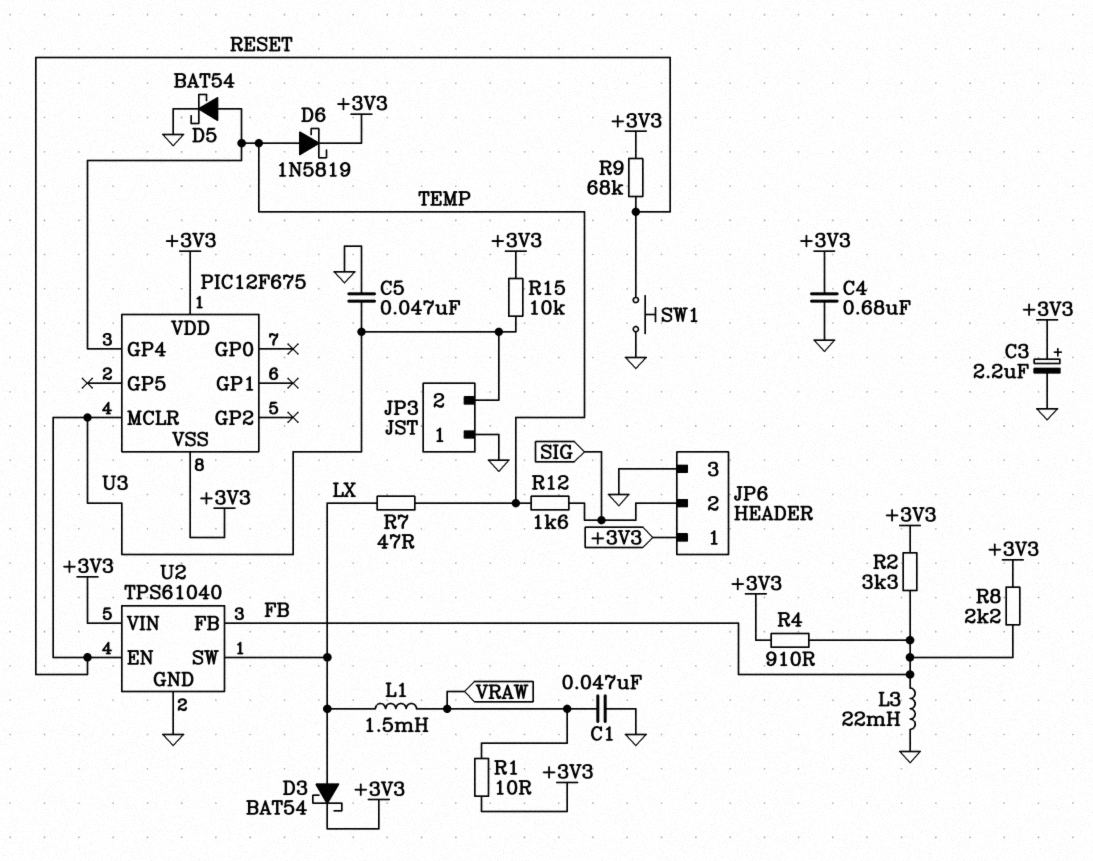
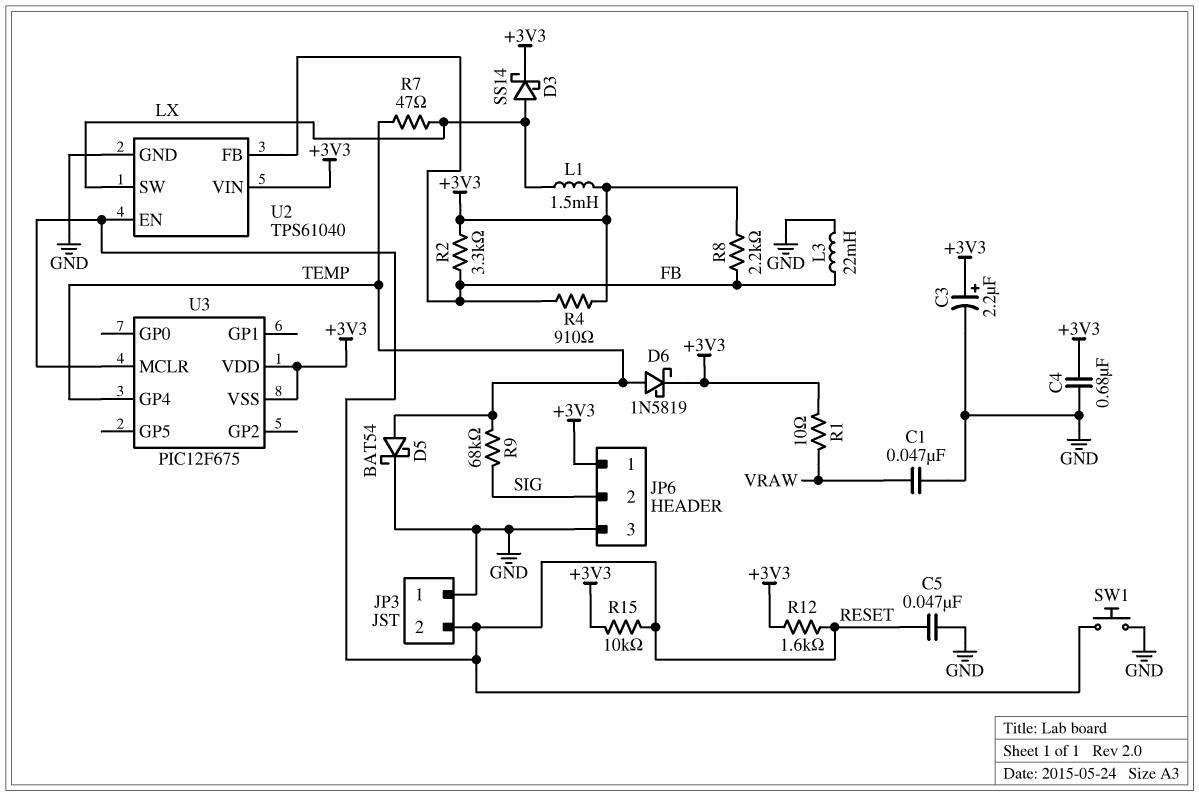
D3: schottky BAT54 (A LX, K +3V3) -> schottky SS14 (A LX, K +3V3)
L1: 1.5mH (LX, VRAW) -> 1.5mH (+3V3, LX)
R9: 68k (+3V3, RESET) -> 68k (SIG, TEMP)
R12: 1.6k (SIG, TEMP) -> 1.6k (+3V3, RESET)

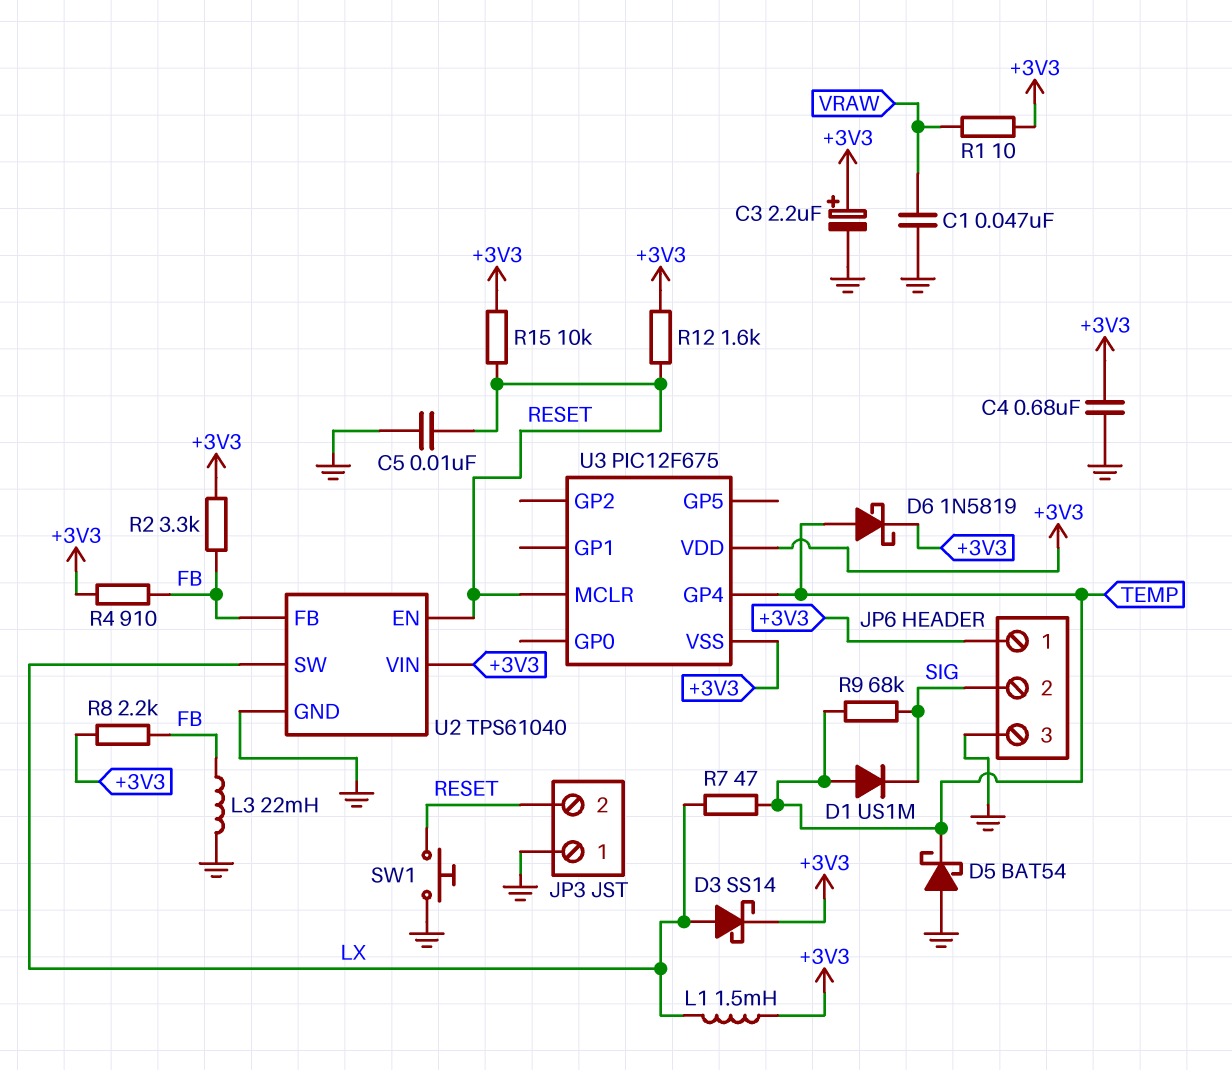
C5: 47nF (GND, RESET) -> 10nF (GND, RESET)
D1: none -> diode US1M (A TEMP, K SIG)
D5: schottky BAT54 (A TEMP, K GND) -> schottky BAT54 (A GND, K TEMP)

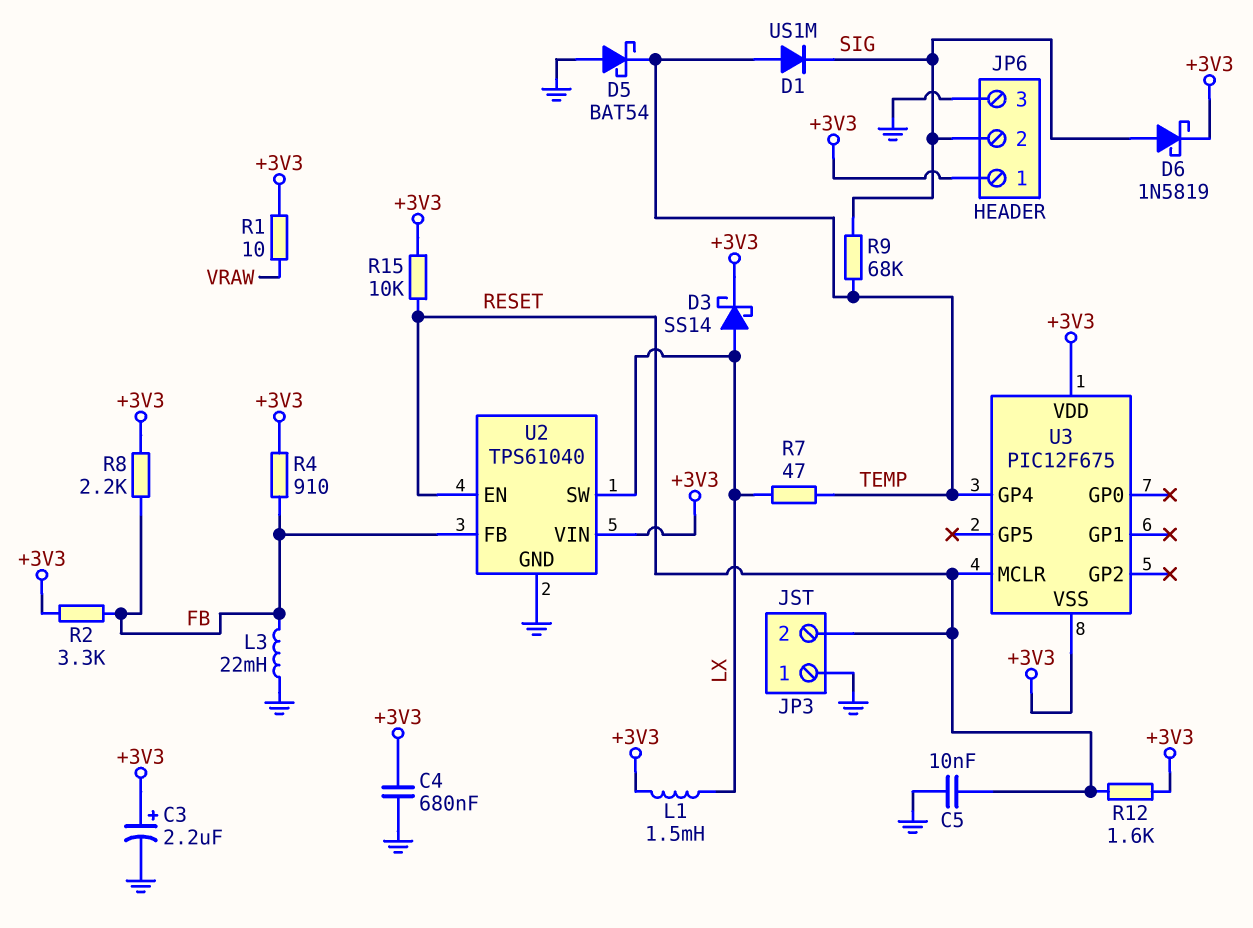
C1: 47nF (GND, VRAW) -> none
D6: schottky 1N5819 (A TEMP, K +3V3) -> schottky 1N5819 (A SIG, K +3V3)
SW1: button (GND, RESET) -> none

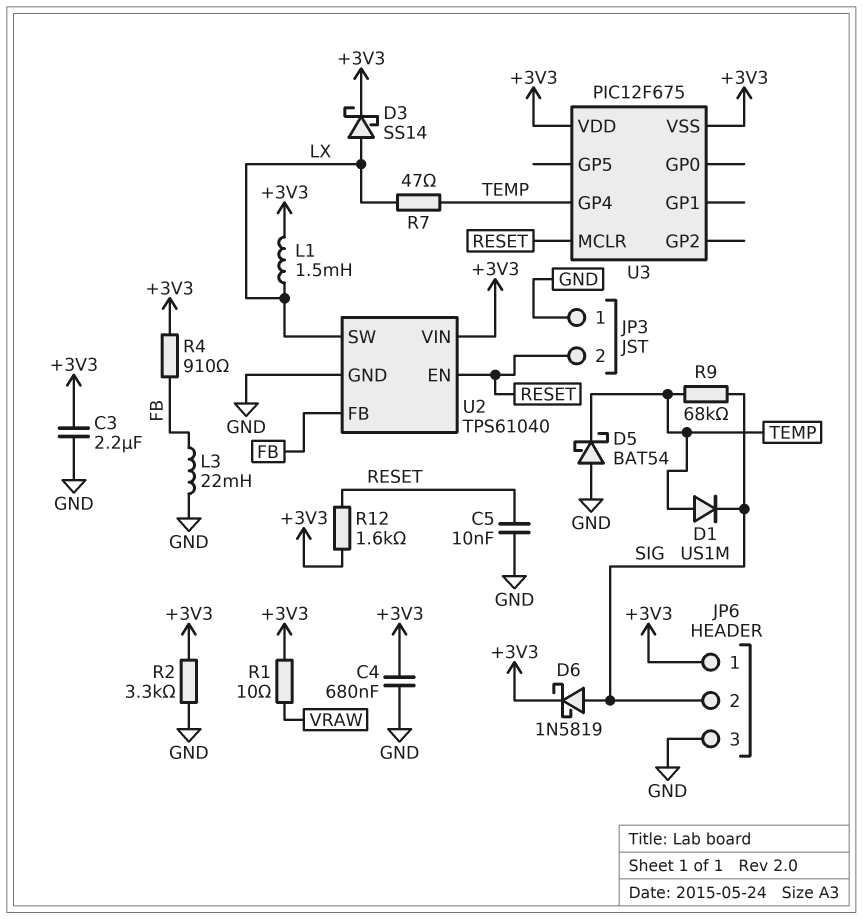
C3: 2.2uF (plus +3V3, minus GND) -> 2.2uF (+3V3, GND)
R2: 3.3k (+3V3, FB) -> 3.3k (+3V3, GND)
R8: 2.2k (+3V3, FB) -> none
R15: 10k (+3V3, RESET) -> none

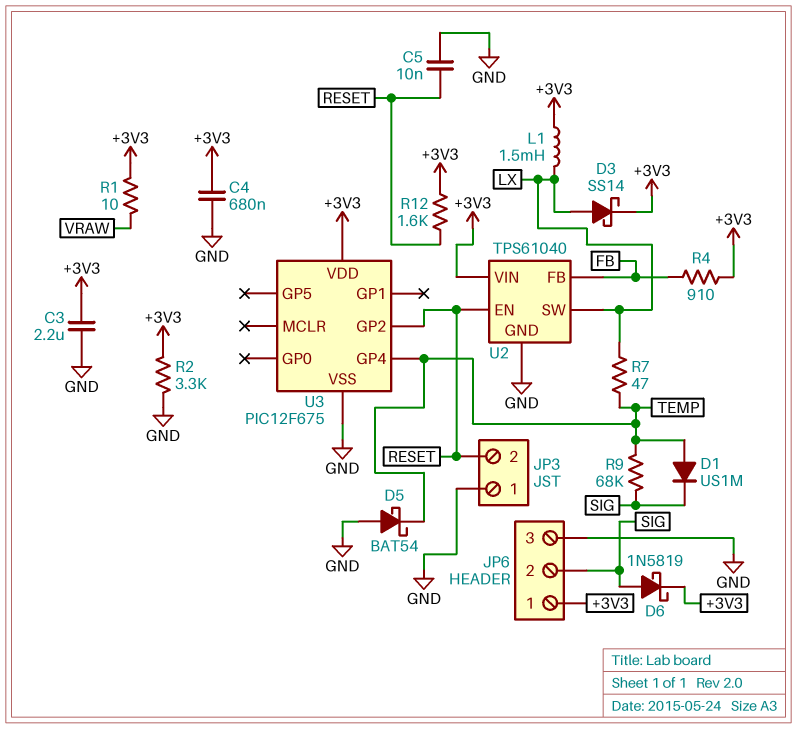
L3: 22mH (FB, GND) -> none
U3 pin GP2: none -> RESET
U3 pin MCLR: RESET -> none
U3 pin VSS: +3V3 -> GND

